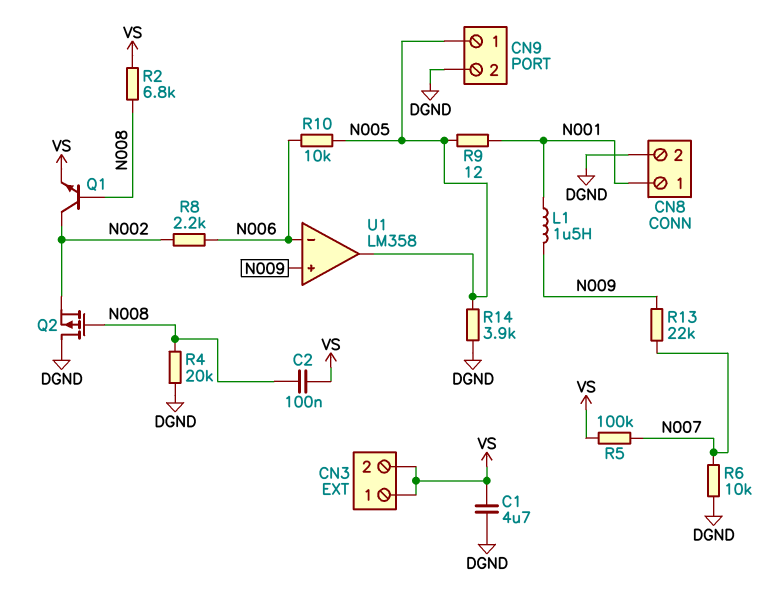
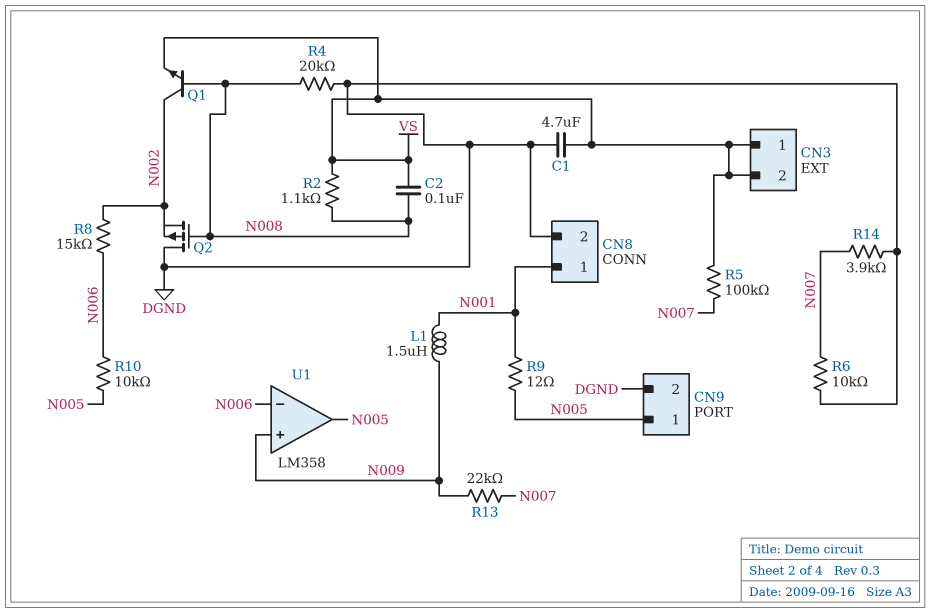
R2: 6.8k (N008, VS) -> 1.1k (N008, VS)
R8: 2.2k (N002, N006) -> 15k (N002, N006)
R14: 3.9k (DGND, N005) -> 3.9k (DGND, N007)

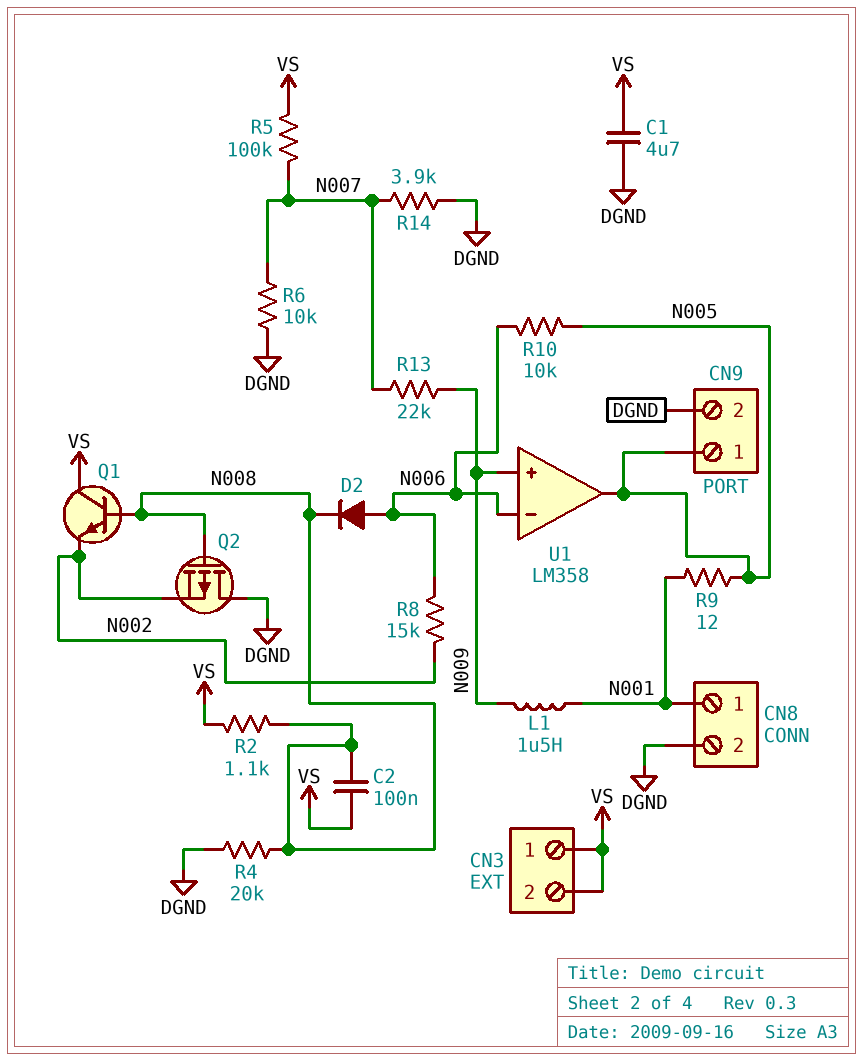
D2: none -> diode (A N006, K N008)
Q1: NPN (B N008, C N002, E VS) -> NPN (B N008, C VS, E N002)

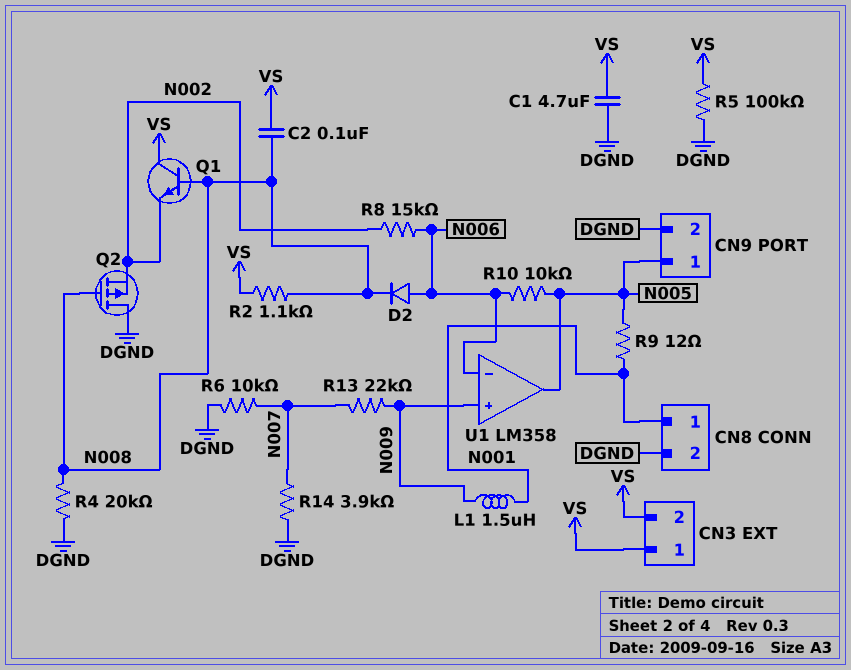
R5: 100k (N007, VS) -> 100k (DGND, VS)

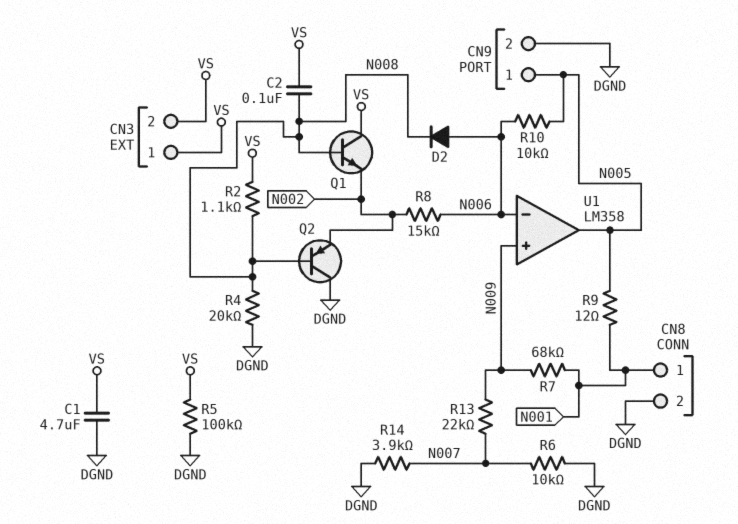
L1: 1.5uH (N001, N009) -> none
Q2: PMOS (G N008, D DGND, S N002) -> PNP (B N008, C DGND, E N002)
R7: none -> 68k (N001, N009)

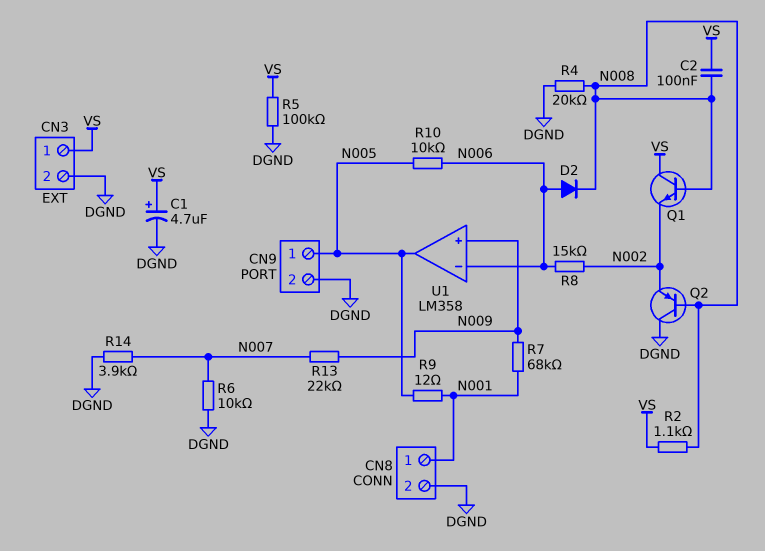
C1: 4.7uF (DGND, VS) -> 4.7uF (plus VS, minus DGND)
CN3 pin 2: VS -> DGND

